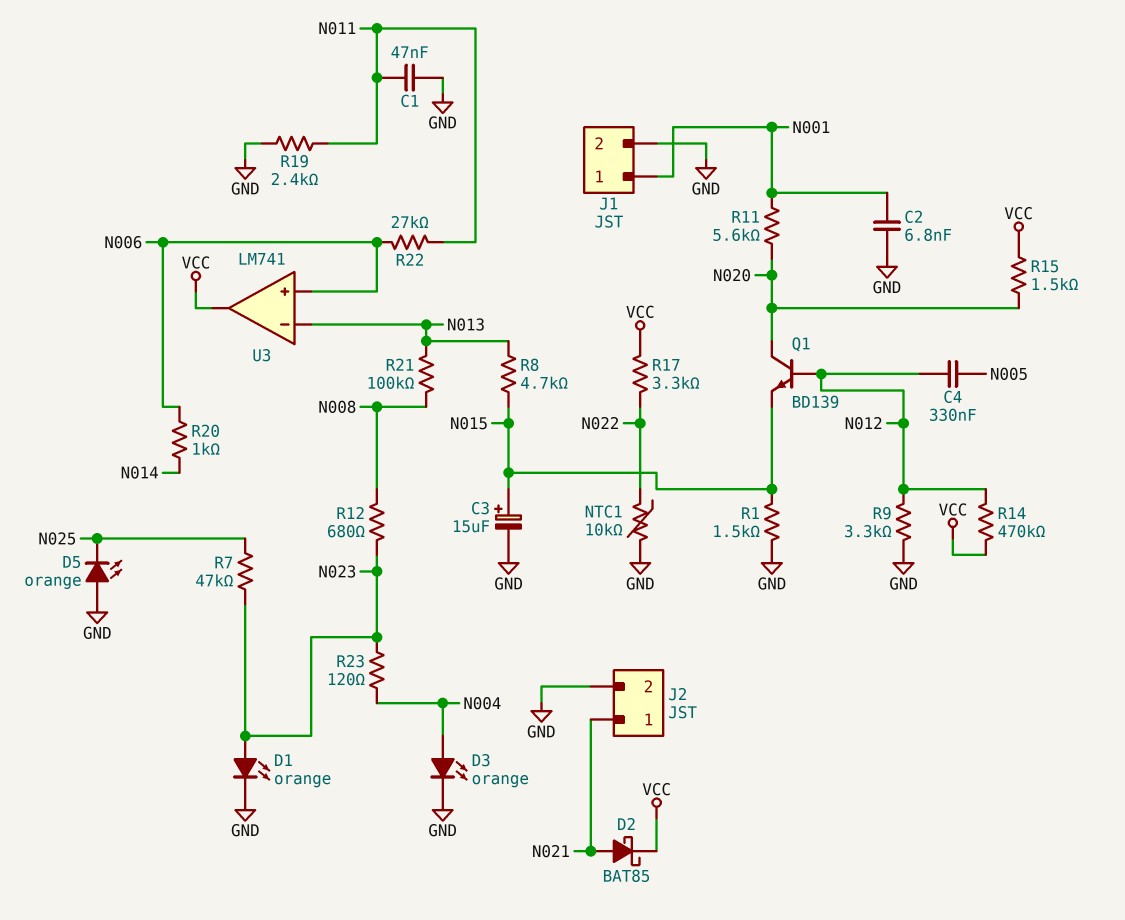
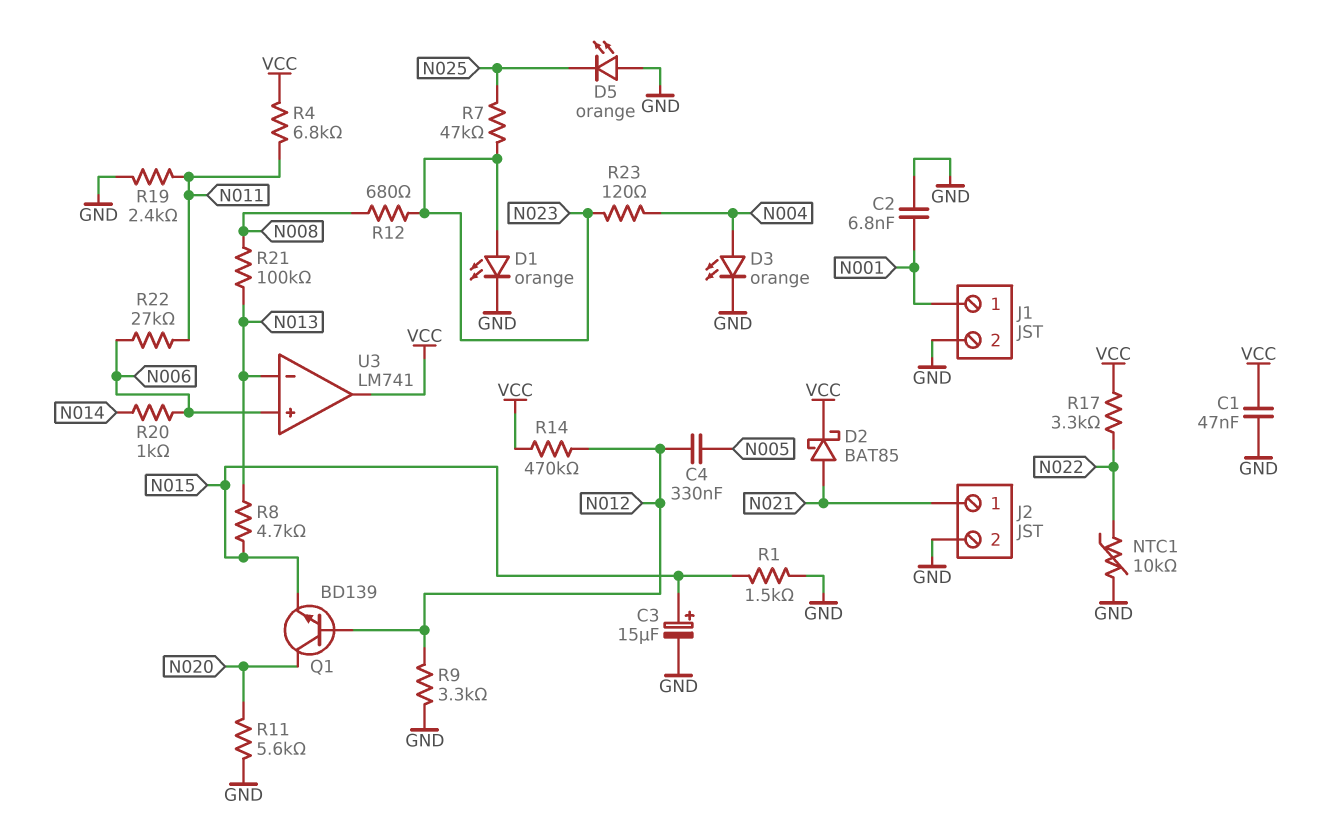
C1: 47nF (GND, N011) -> 47nF (GND, VCC)
R4: none -> 6.8k (N011, VCC)
R11: 5.6k (N001, N020) -> 5.6k (GND, N020)
R15: 1.5k (N020, VCC) -> none

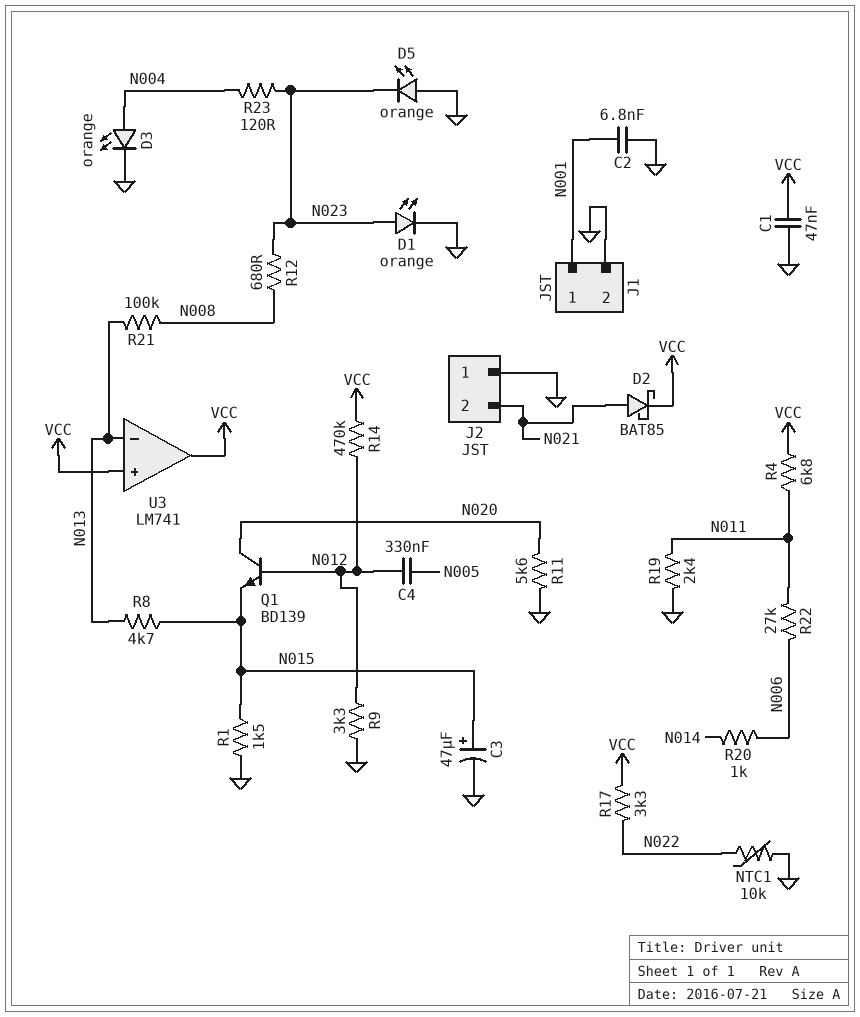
C3: 15uF (plus N015, minus GND) -> 47uF (plus N015, minus GND)
D5: LED orange (A GND, K N025) -> LED orange (A GND, K N023)
J2 pin 1: N021 -> GND
J2 pin 2: GND -> N021
R7: 47k (N023, N025) -> none
U3 pin in+: N006 -> VCC

